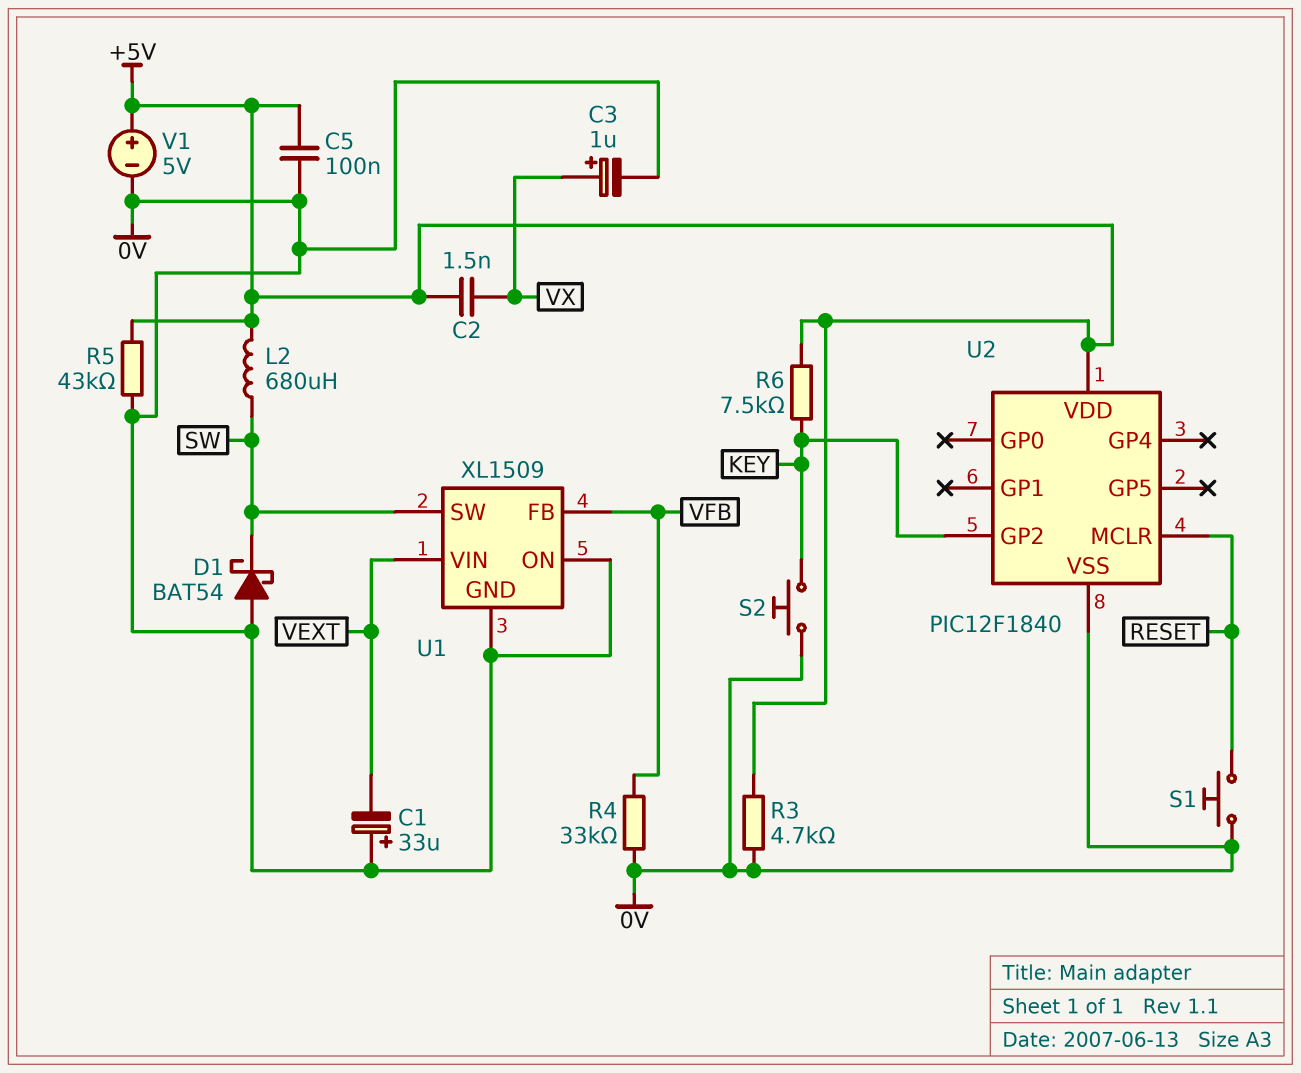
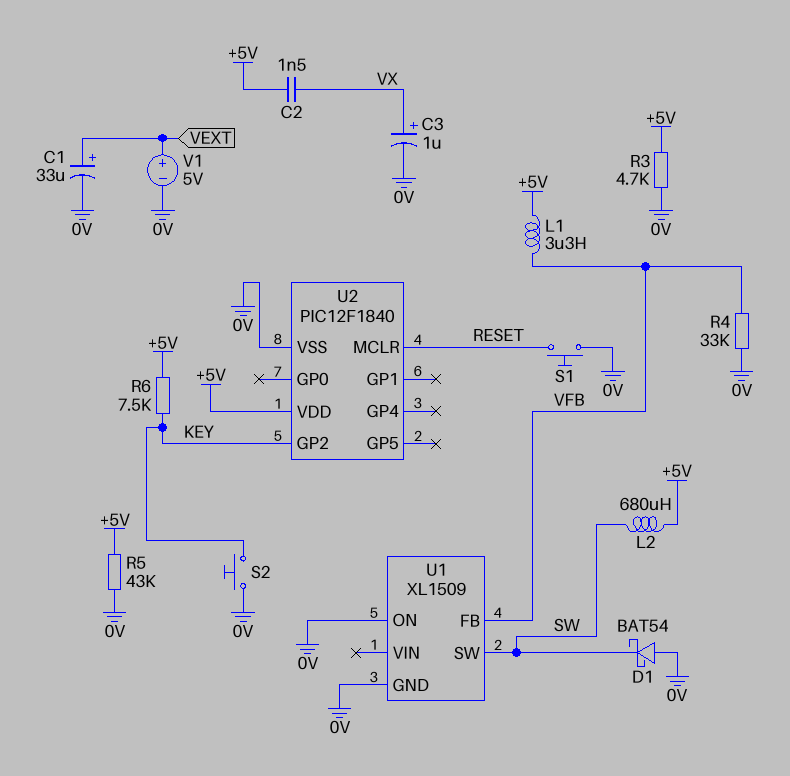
C1: 33uF (plus 0V, minus VEXT) -> 33uF (plus VEXT, minus 0V)
C5: 100nF (+5V, 0V) -> none
L1: none -> 3.3uH (+5V, VFB)
U1 pin VIN: VEXT -> none
V1: 5V (plus +5V, minus 0V) -> 5V (plus VEXT, minus 0V)

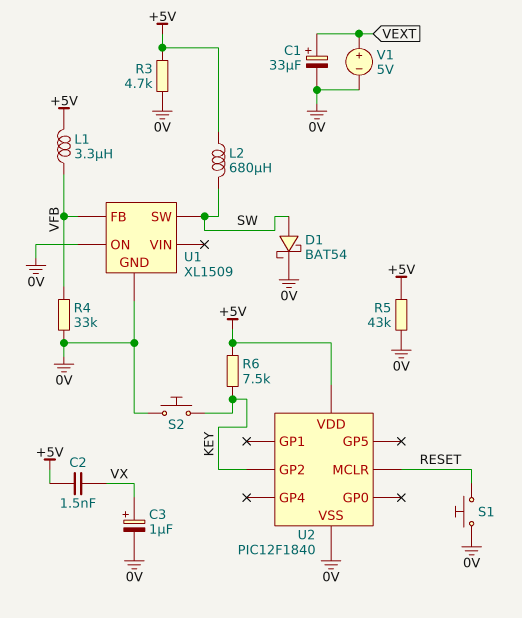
D1: schottky BAT54 (A 0V, K SW) -> schottky BAT54 (A SW, K 0V)

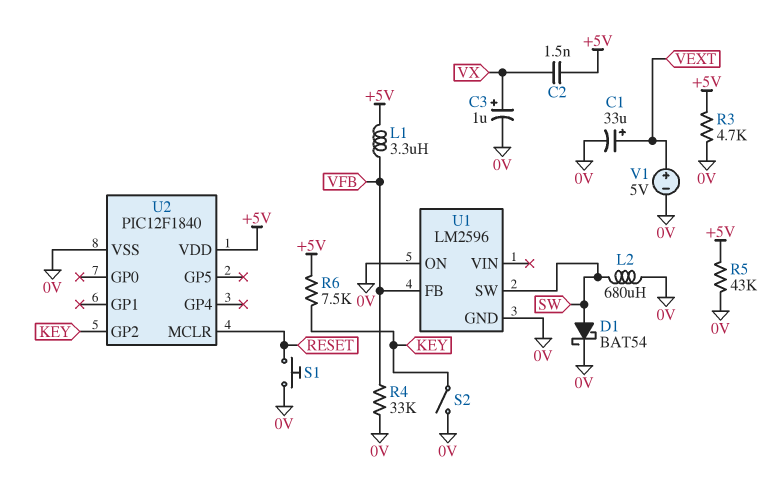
L2: 680uH (+5V, SW) -> 680uH (0V, SW)
S2: button (0V, KEY) -> switch (0V, KEY)
U1: XL1509 -> LM2596

